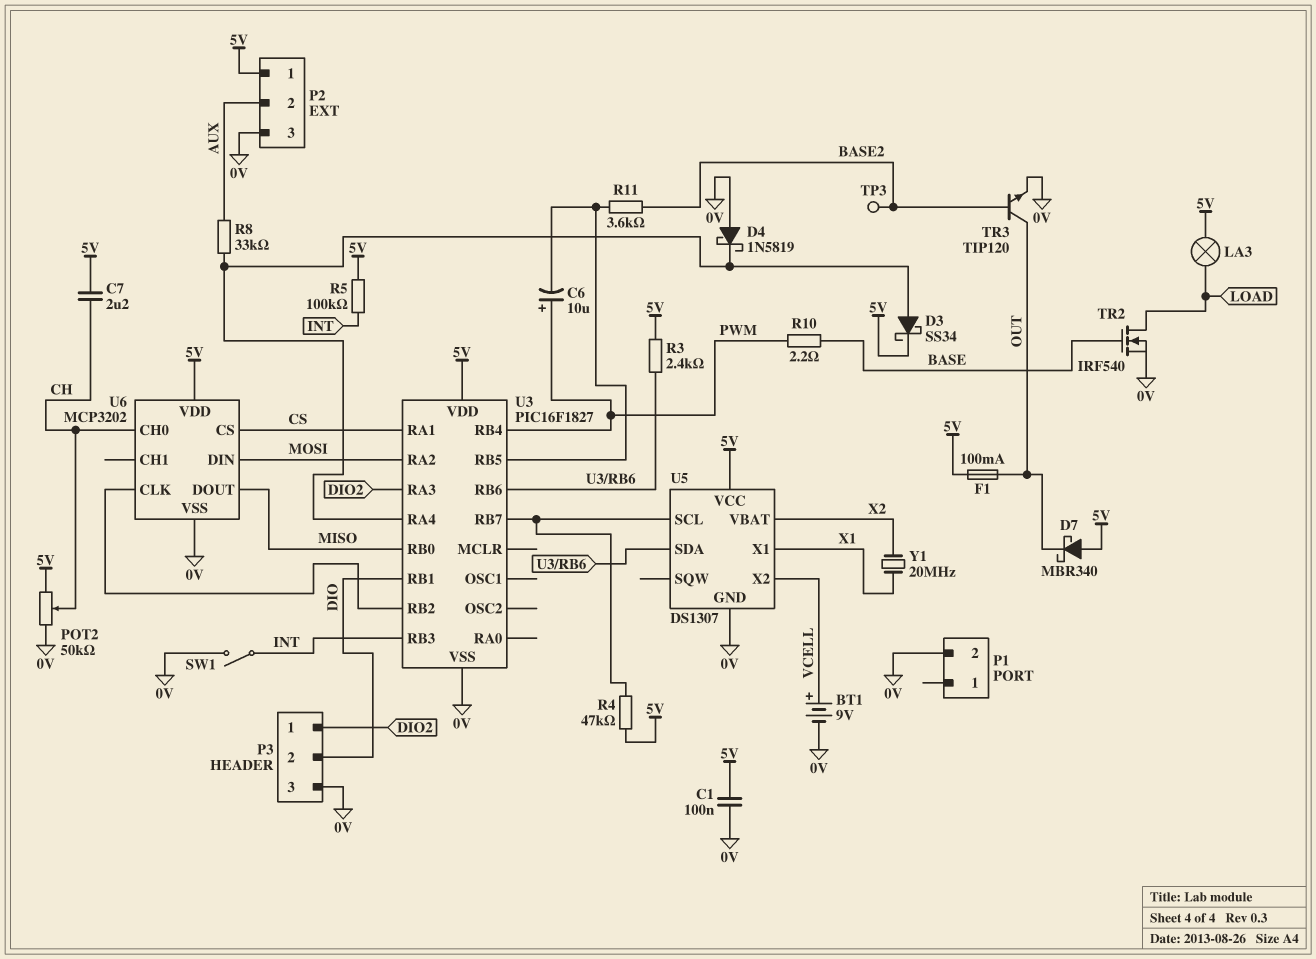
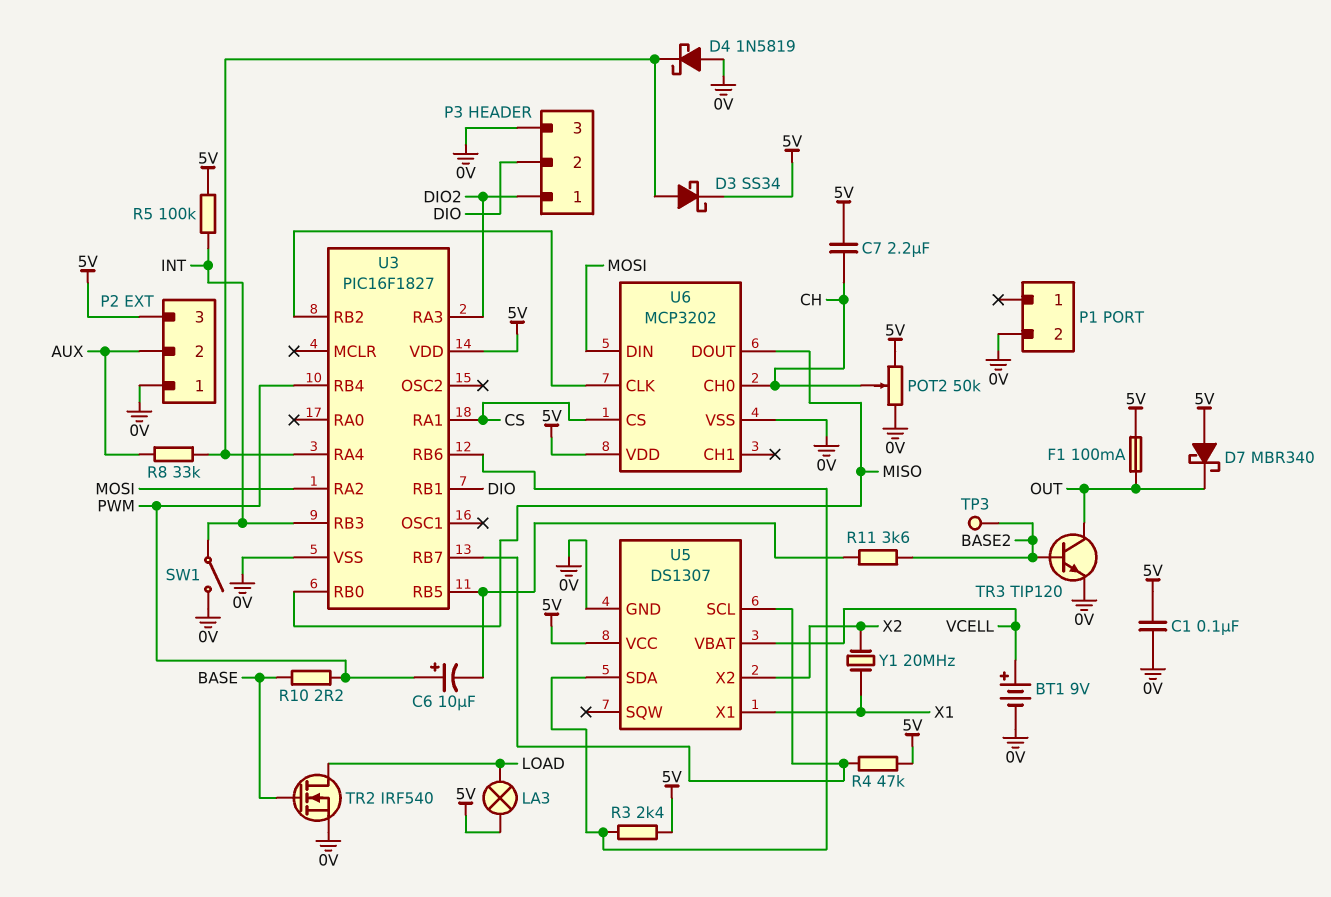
P2 pin 1: 5V -> 0V
P2 pin 3: 0V -> 5V
U5 pin VBAT: X2 -> VCELL
U5 pin X2: VCELL -> X2

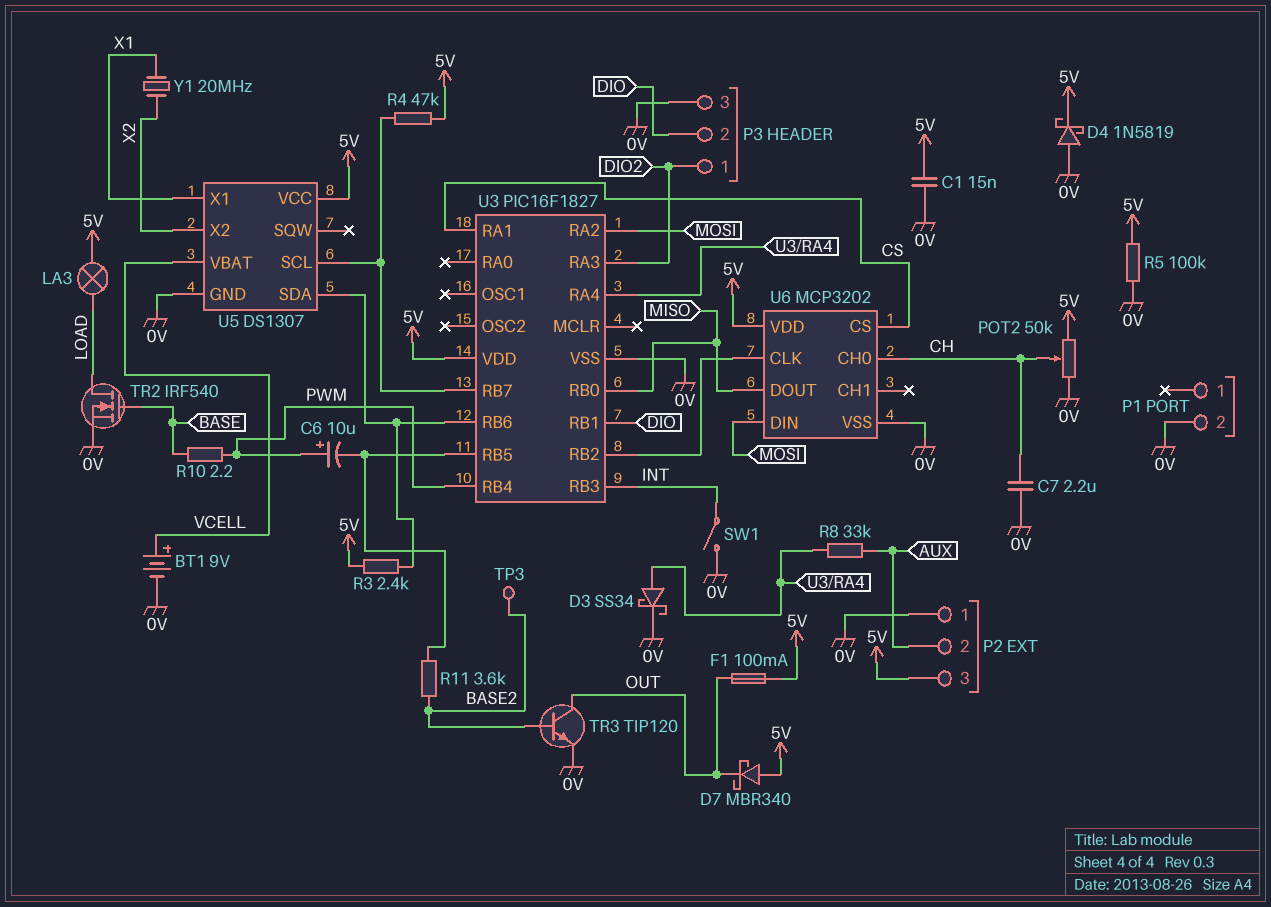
C1: 100nF (0V, 5V) -> 15nF (0V, 5V)
C7: 2.2uF (5V, CH) -> 2.2uF (0V, CH)
D3: schottky SS34 (A U3/RA4, K 5V) -> schottky SS34 (A U3/RA4, K 0V)
D4: schottky 1N5819 (A 0V, K U3/RA4) -> schottky 1N5819 (A 0V, K 5V)
R5: 100k (5V, INT) -> 100k (0V, 5V)

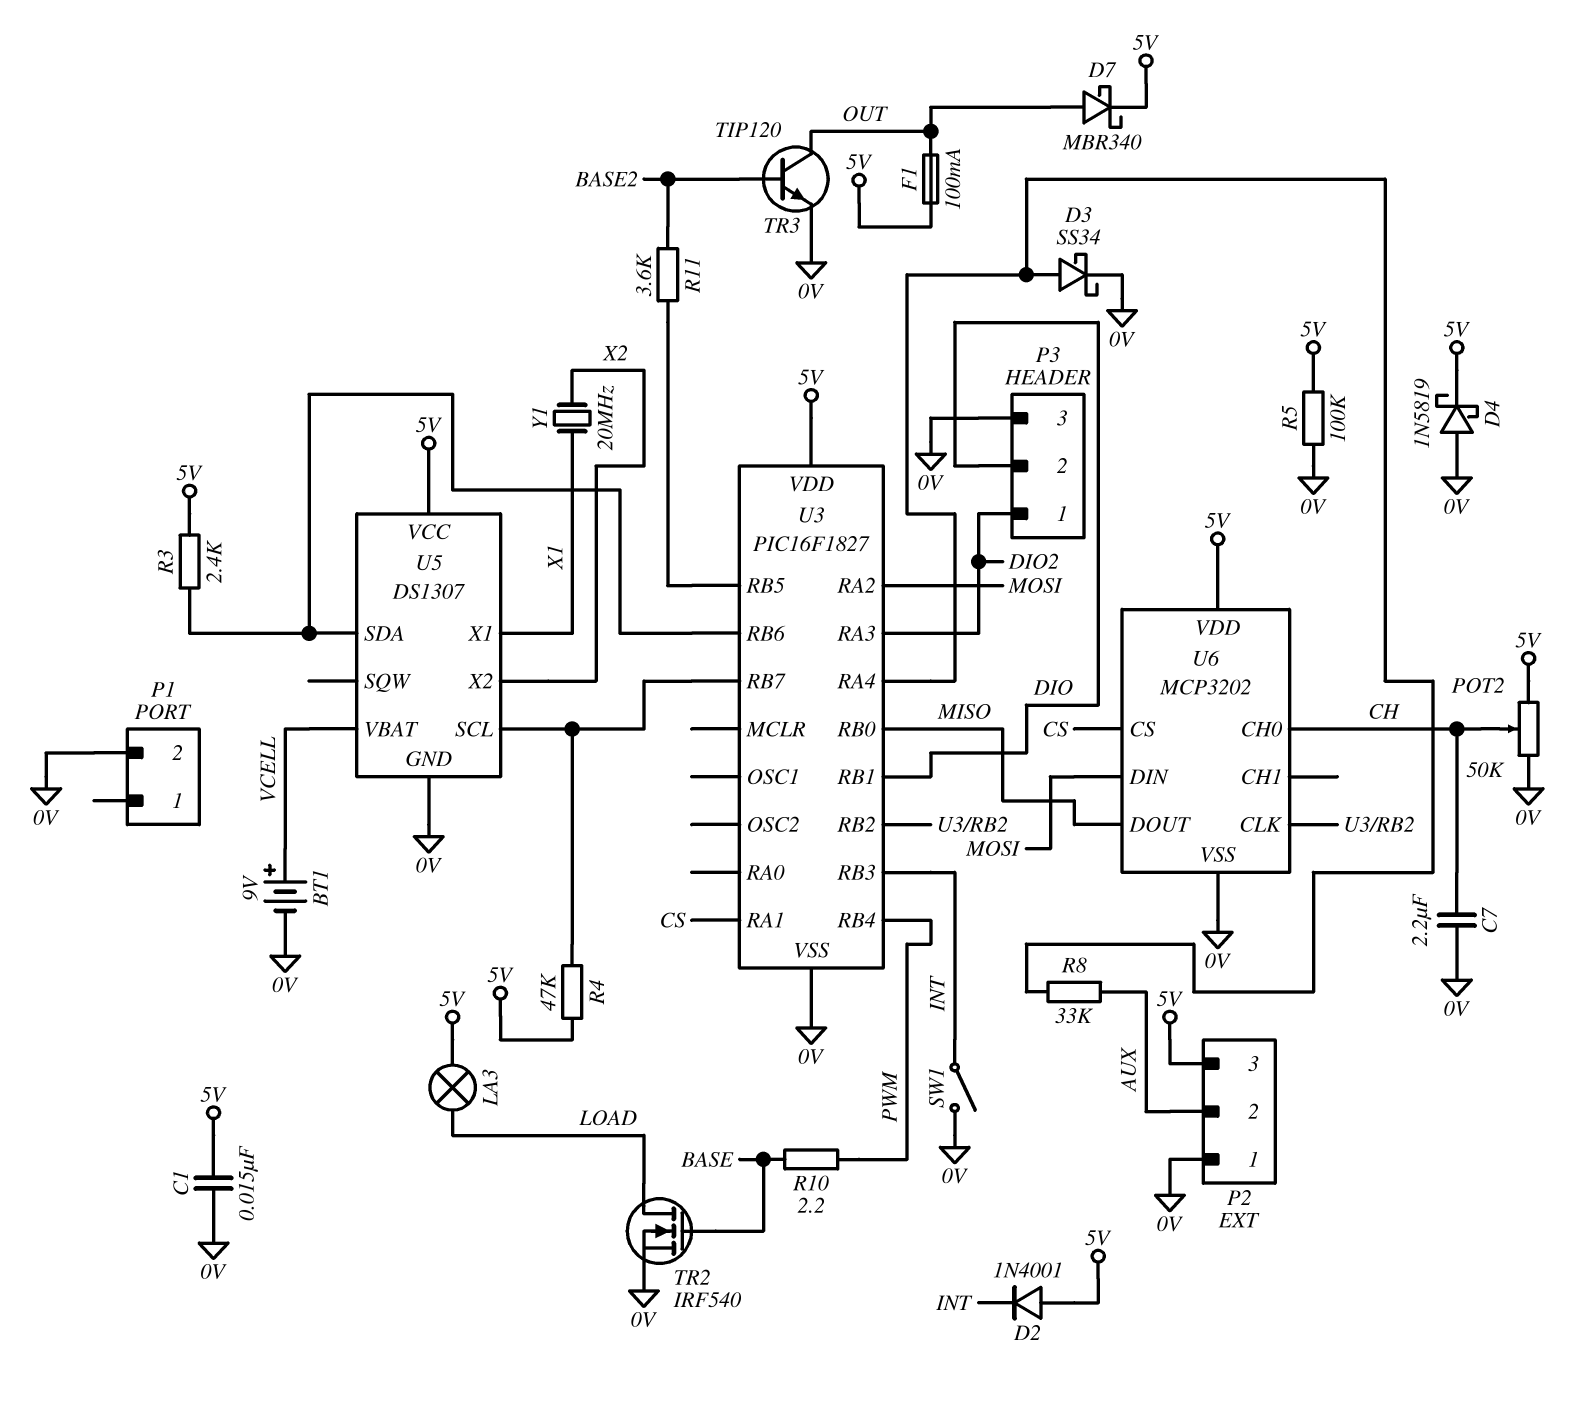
C6: 10uF (plus PWM, minus U3/RB5) -> none
D2: none -> diode 1N4001 (A 5V, K INT)
D7: schottky MBR340 (A 5V, K OUT) -> schottky MBR340 (A OUT, K 5V)
TP3: test point (BASE2) -> none

